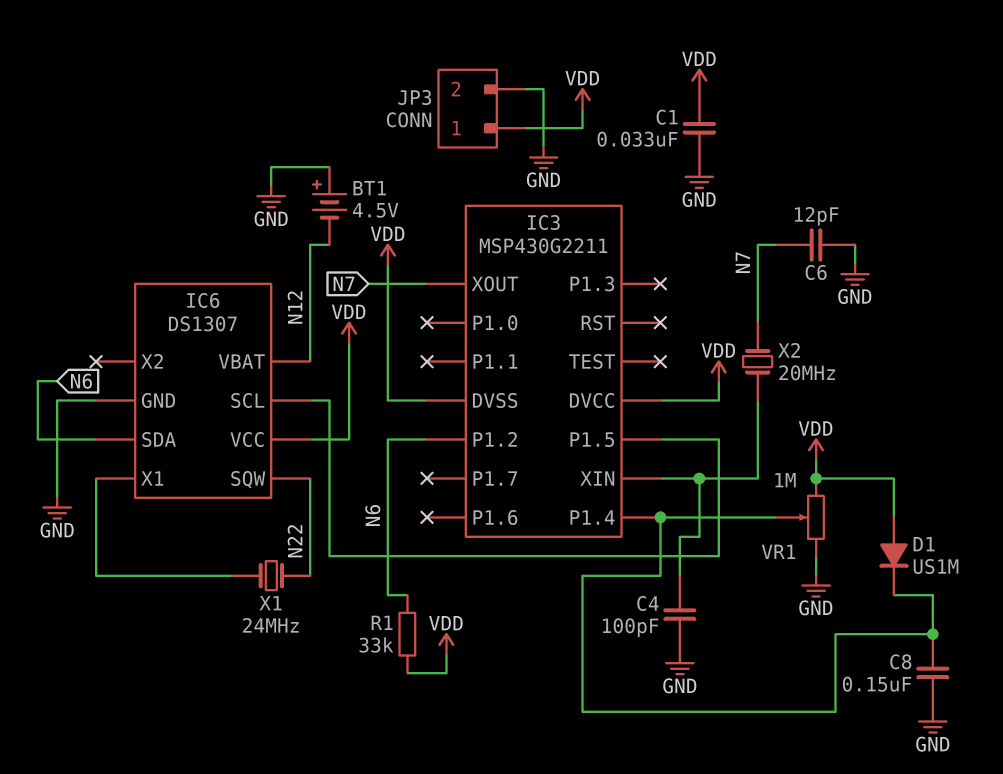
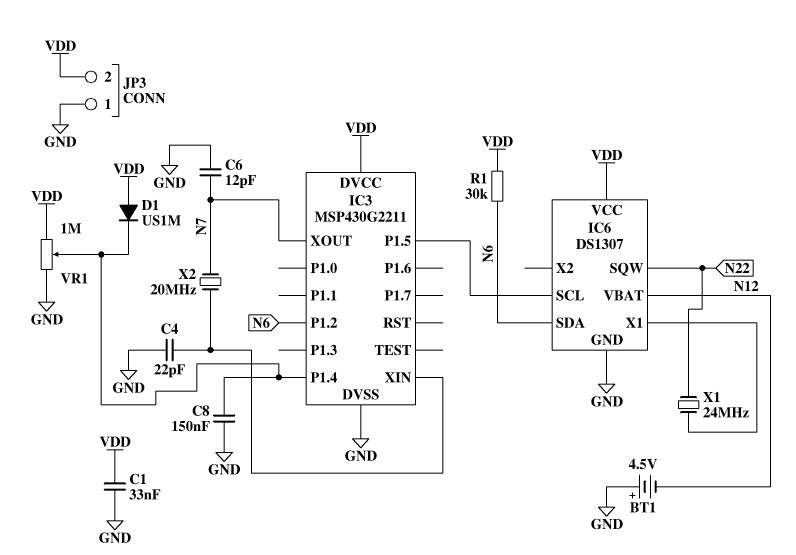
C4: 100pF (GND, IC3/XIN) -> 22pF (GND, IC3/XIN)
IC3 pin DVSS: VDD -> GND
JP3 pin 1: VDD -> GND
JP3 pin 2: GND -> VDD
R1: 33k (N6, VDD) -> 30k (N6, VDD)

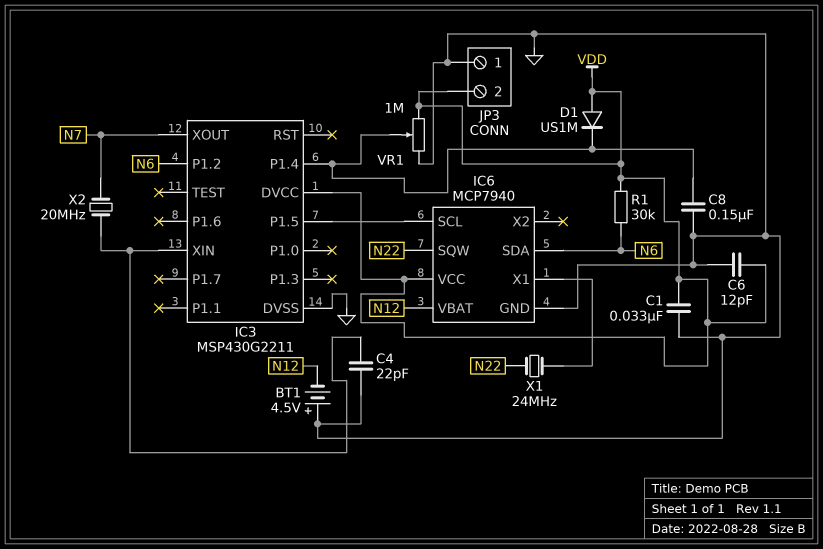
C6: 12pF (GND, N7) -> 12pF (GND, VDD)
IC6: DS1307 -> MCP7940

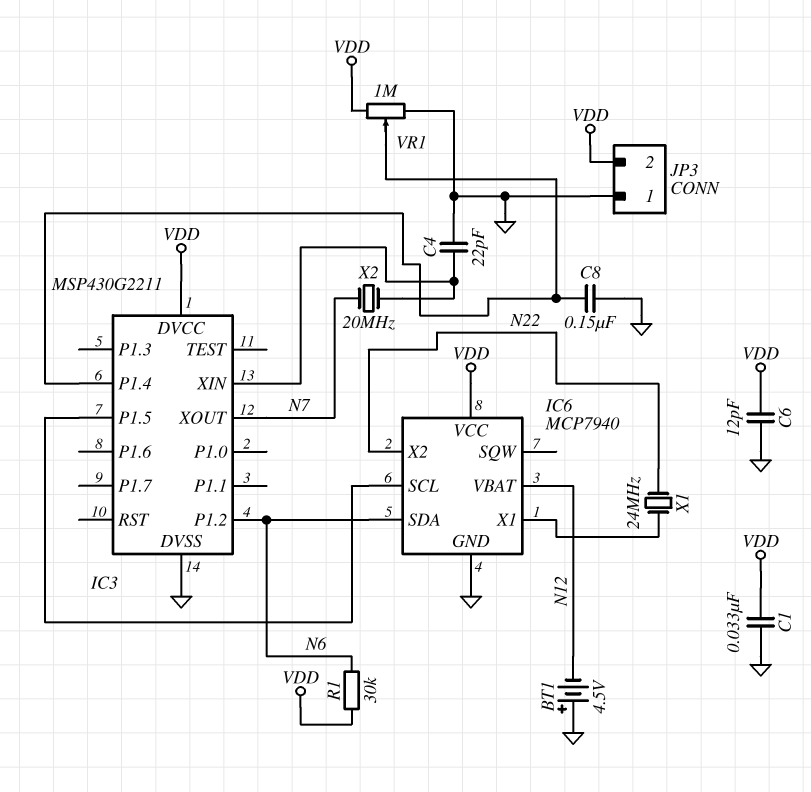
D1: diode US1M (A VDD, K IC3/P1.4) -> none
IC6 pin SQW: N22 -> none
IC6 pin X2: none -> N22

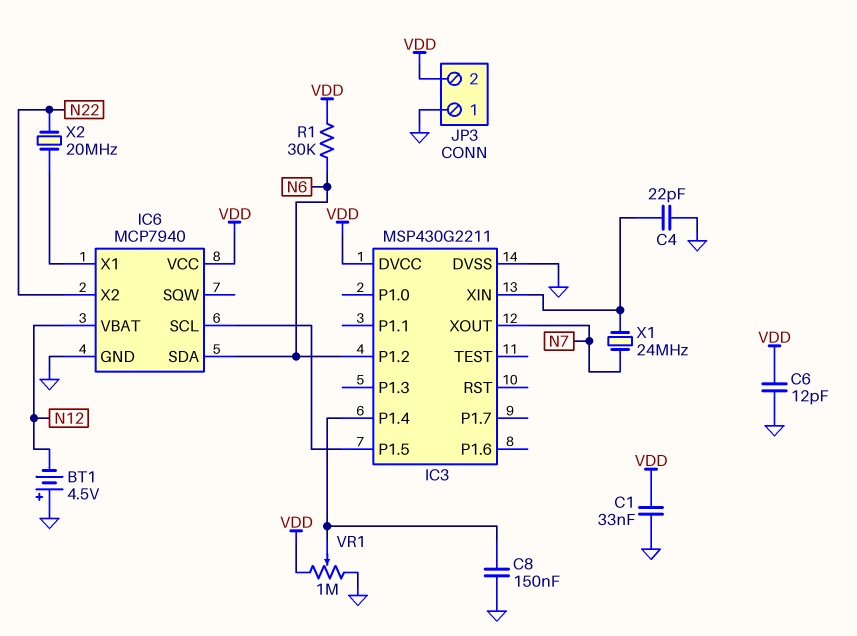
X1: 24MHz (IC6/X1, N22) -> 24MHz (IC3/XIN, N7)
X2: 20MHz (IC3/XIN, N7) -> 20MHz (IC6/X1, N22)

